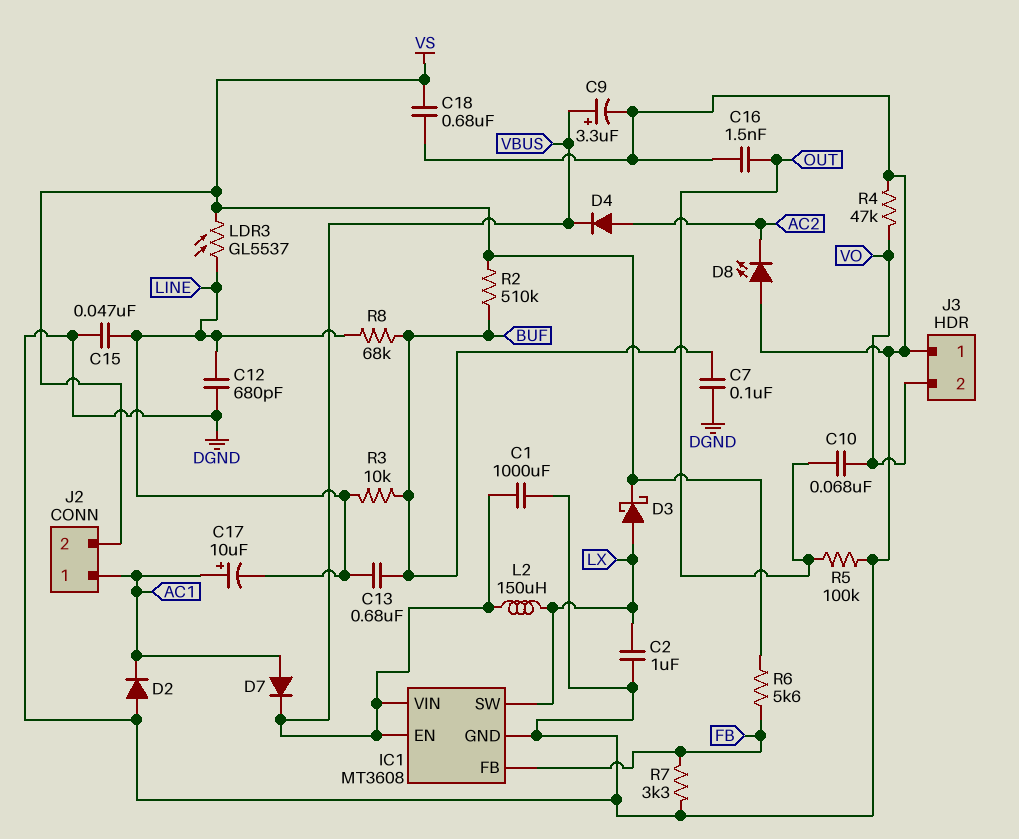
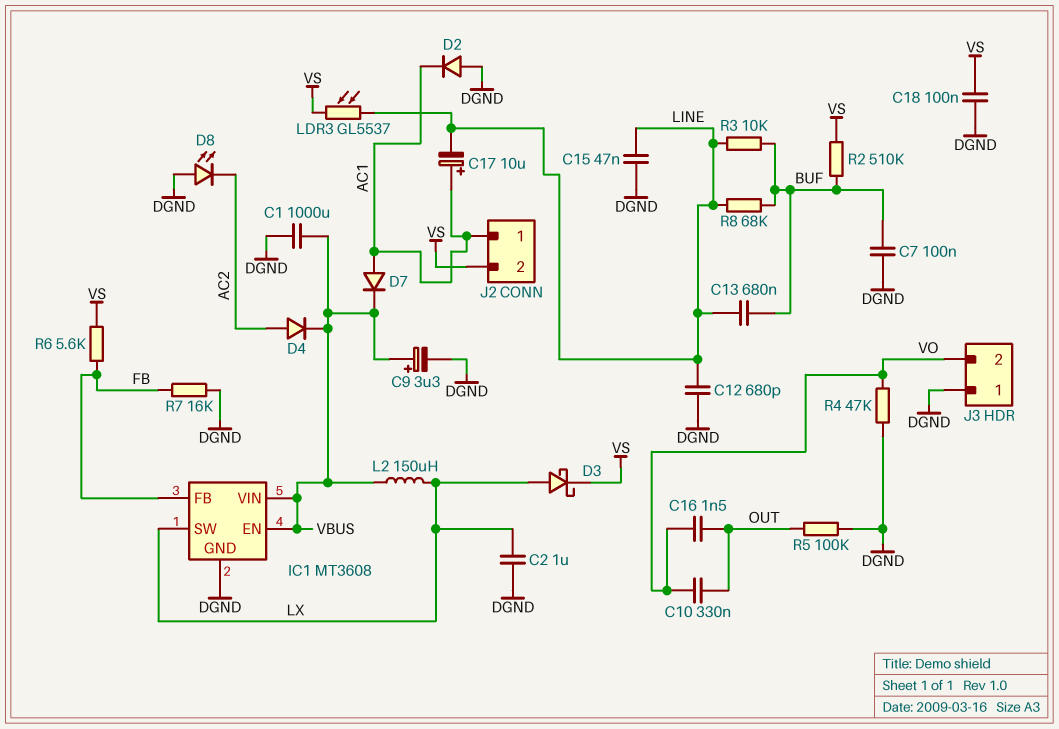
C10: 68nF (OUT, VO) -> 330nF (OUT, VO)
C16: 1.5nF (DGND, OUT) -> 1.5nF (OUT, VO)
C18: 680nF (DGND, VS) -> 100nF (DGND, VS)
R7: 3.3k (DGND, FB) -> 16k (DGND, FB)

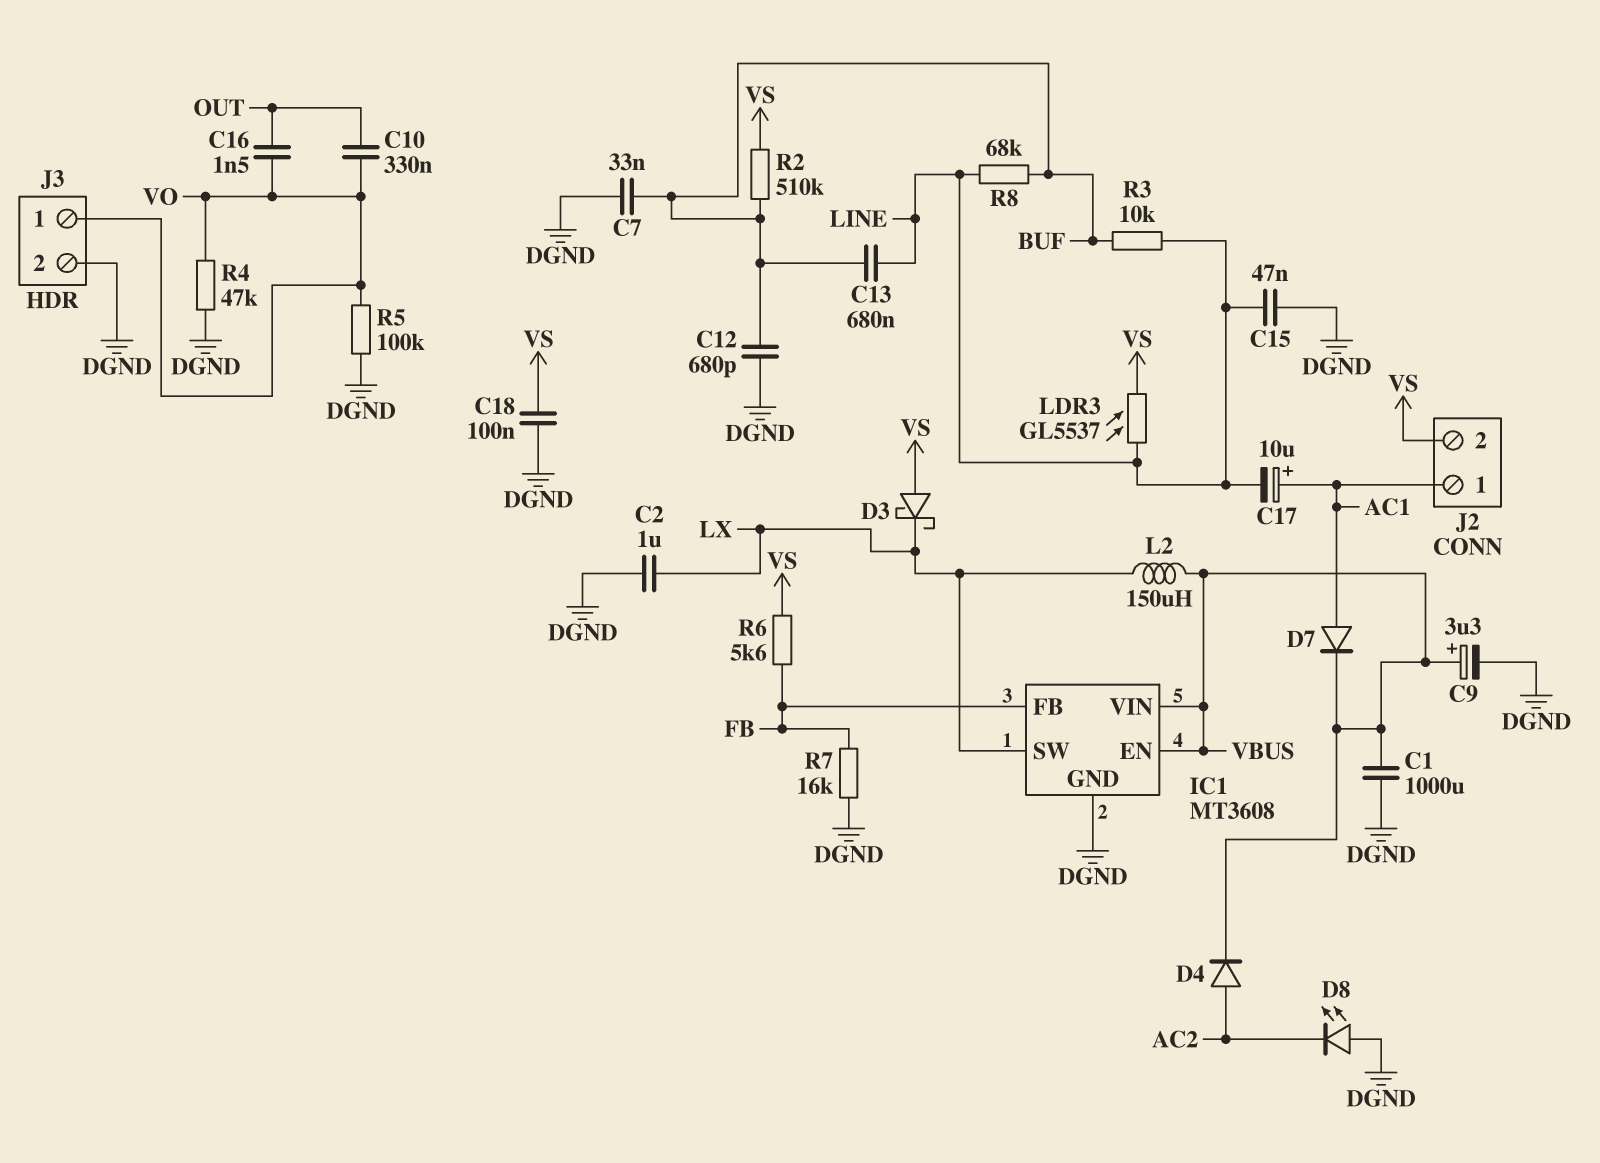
C7: 100nF (BUF, DGND) -> 33nF (BUF, DGND)
C12: 680pF (DGND, LINE) -> 680pF (BUF, DGND)
D2: diode (A DGND, K AC1) -> none
D3: schottky (A LX, K VS) -> schottky (A VS, K LX)
J3 pin 1: DGND -> VO
J3 pin 2: VO -> DGND
R5: 100k (DGND, OUT) -> 100k (DGND, VO)

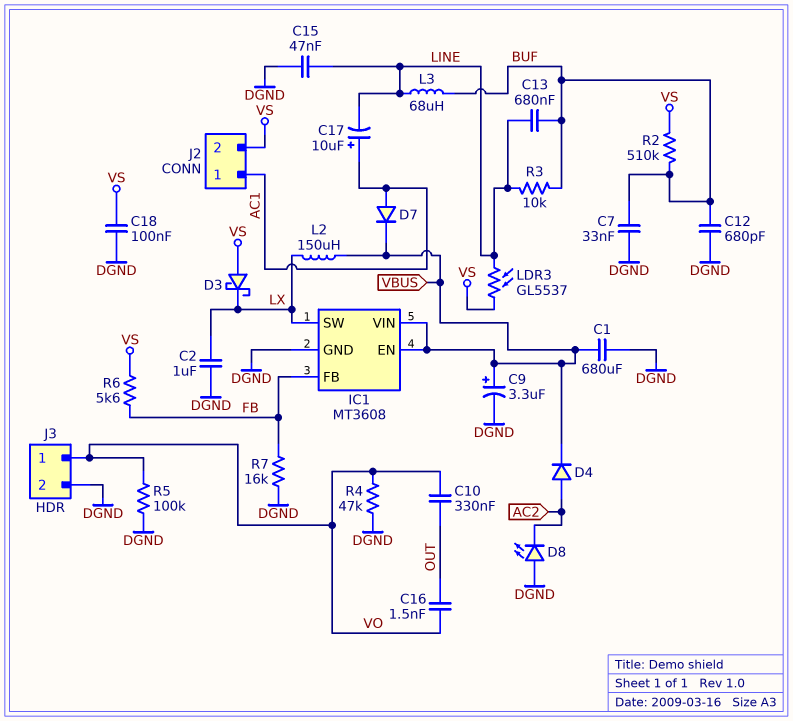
C1: 1000uF (DGND, VBUS) -> 680uF (DGND, VBUS)
L3: none -> 68uH (BUF, LINE)
R8: 68k (BUF, LINE) -> none

